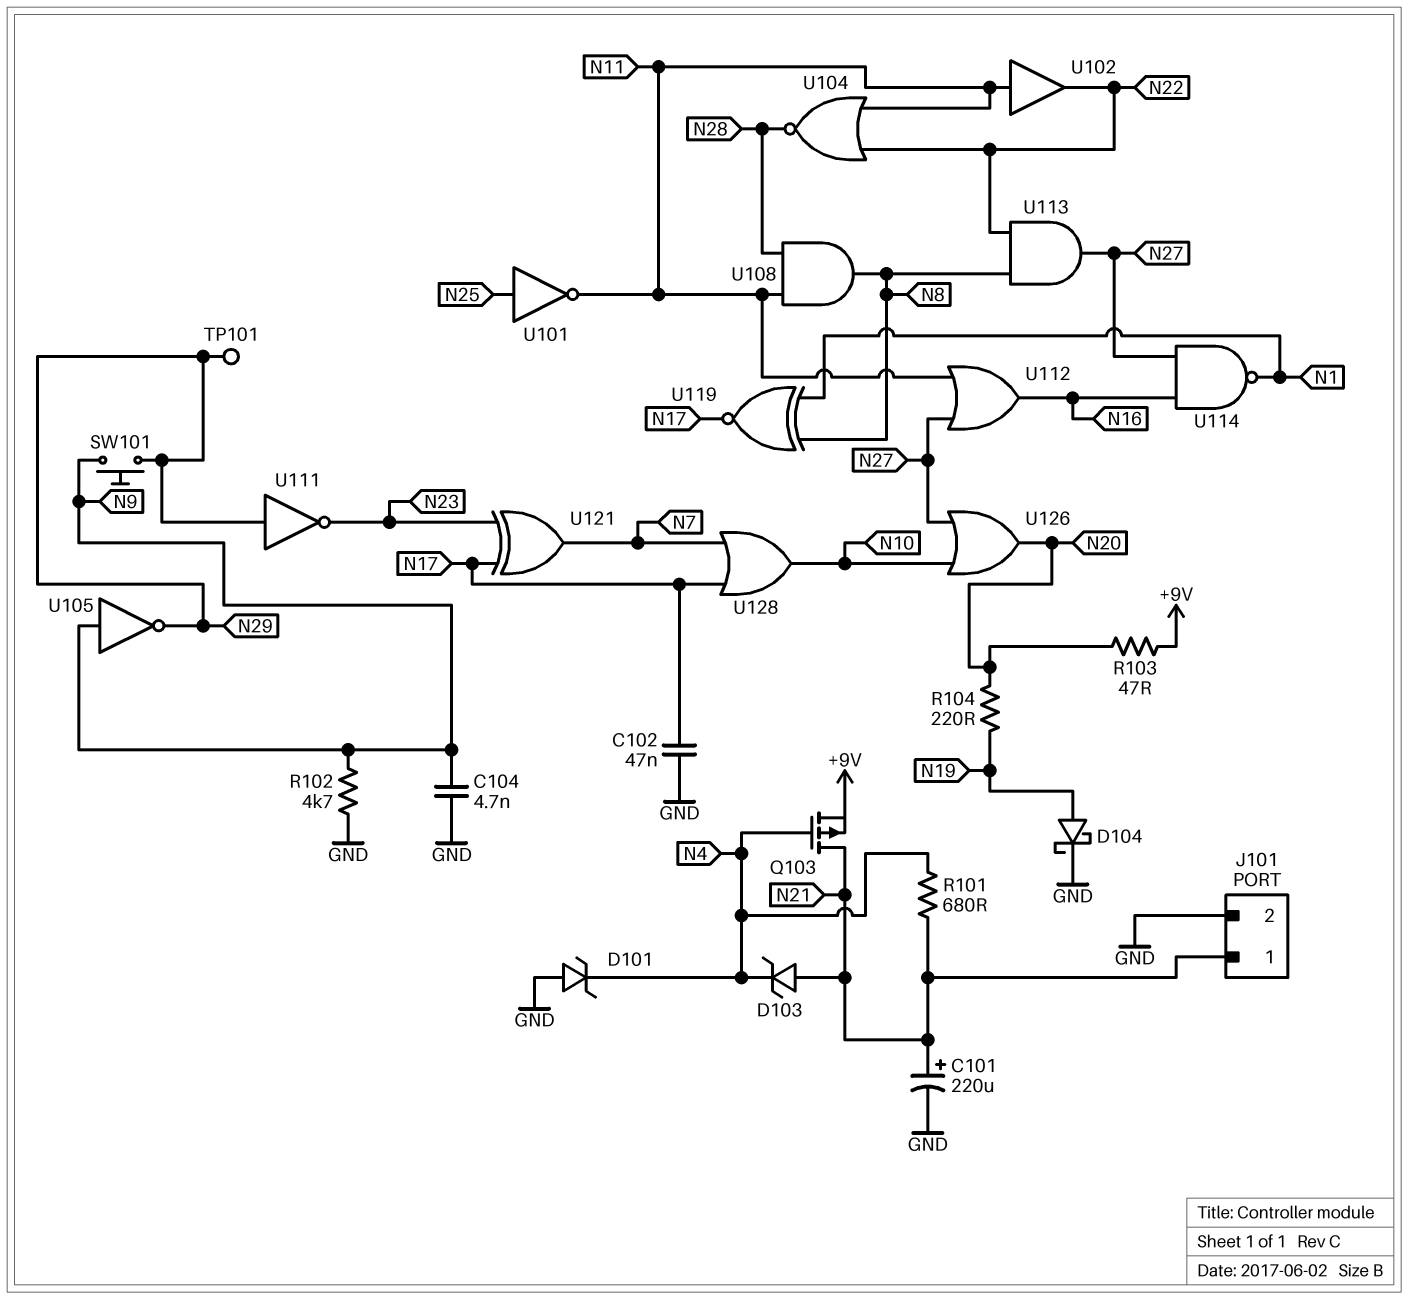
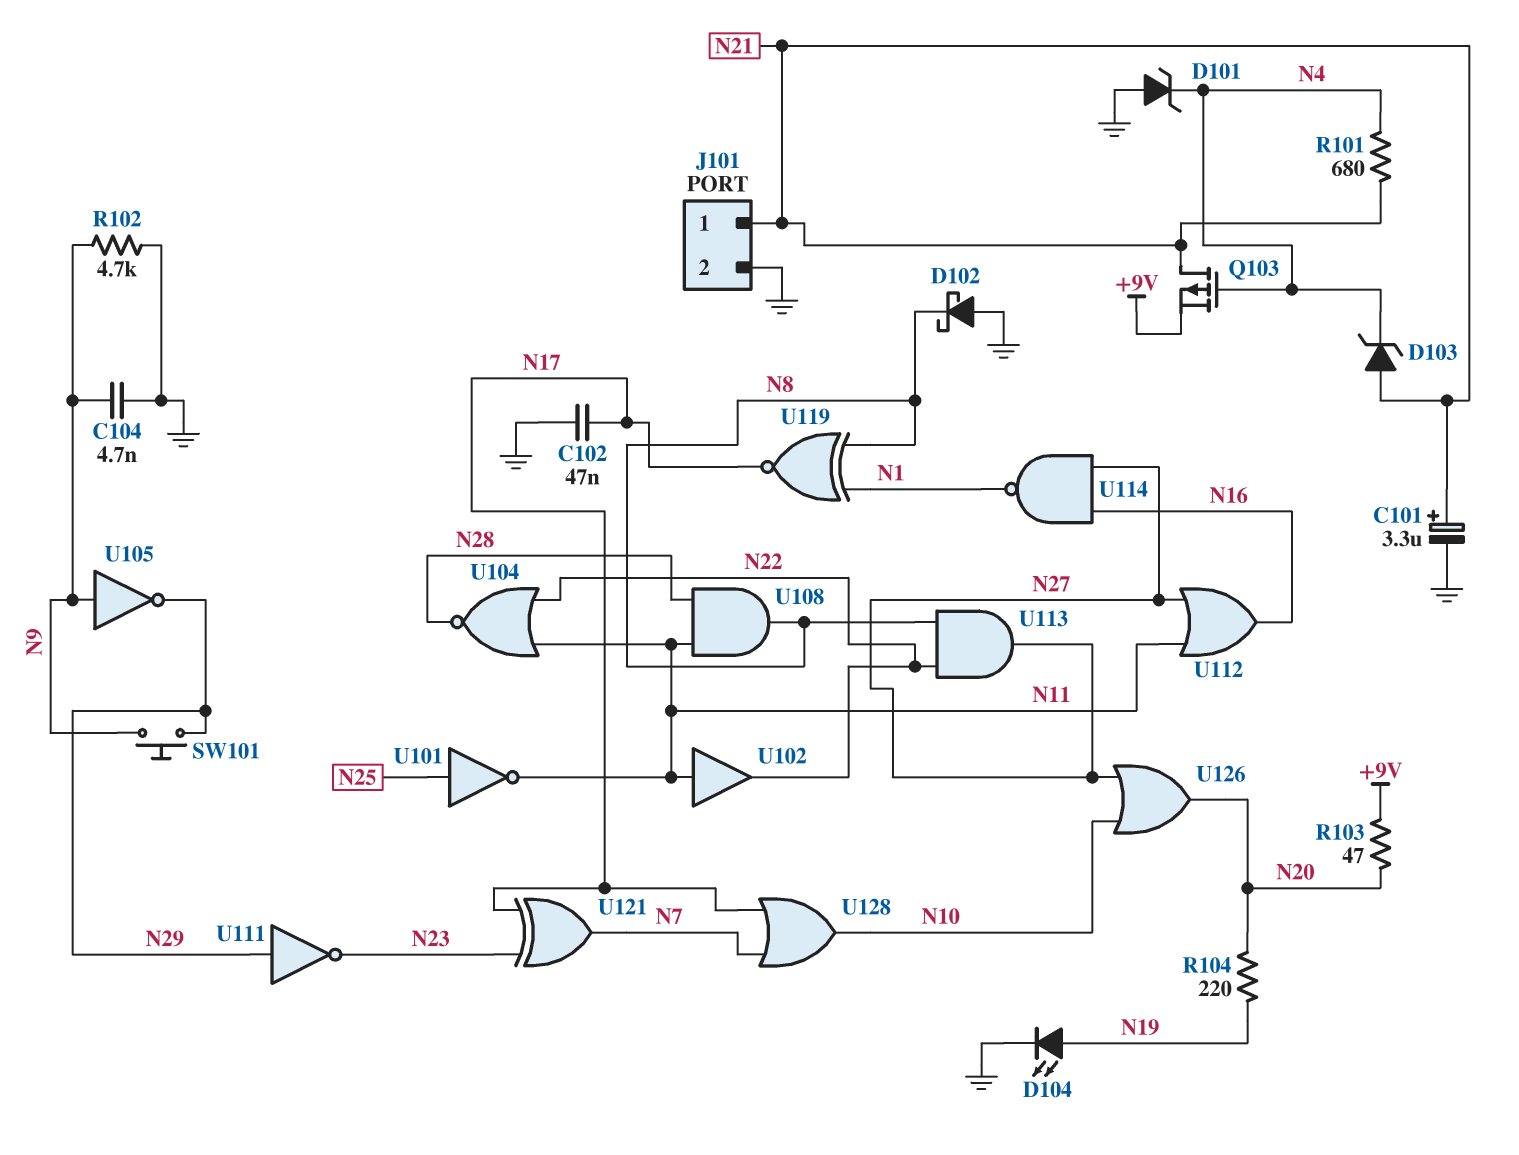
C101: 220uF (plus N21, minus GND) -> 3.3uF (plus N21, minus GND)
D102: none -> schottky (A GND, K N8)
D104: schottky (A N19, K GND) -> LED (A N19, K GND)
TP101: test point (N29) -> none

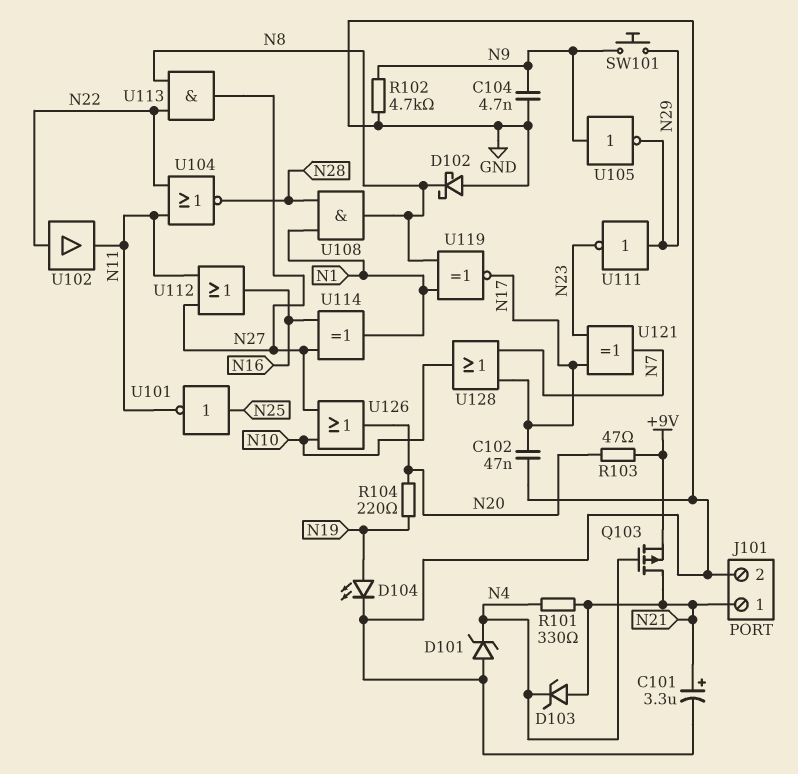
R101: 680 (N4, N21) -> 330 (N4, N21)
U102: buffer (in N11, out N22) -> buffer (in N22, out N11)
U108: AND (in N11, in N28, out N8) -> AND (in N1, in N28, out N8)
U114: NAND (in N16, in N27, out N1) -> XOR (in N16, in N27, out N1)

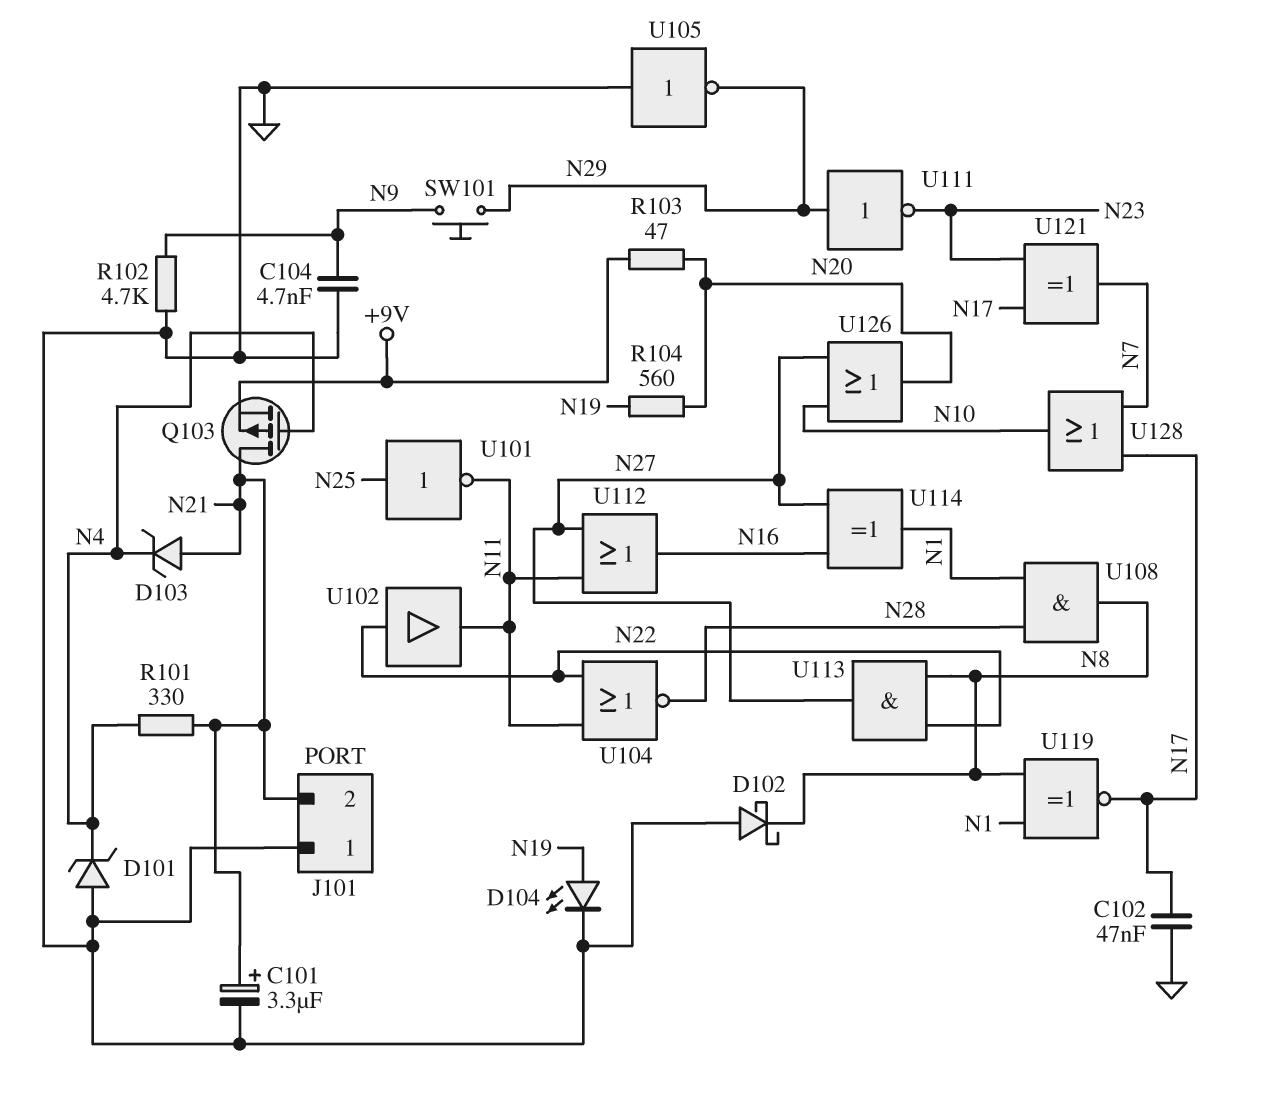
J101 pin 1: N21 -> GND
J101 pin 2: GND -> N21
R104: 220 (N19, N20) -> 560 (N19, N20)
U105: NOT (in N9, out N29) -> NOT (in GND, out N29)

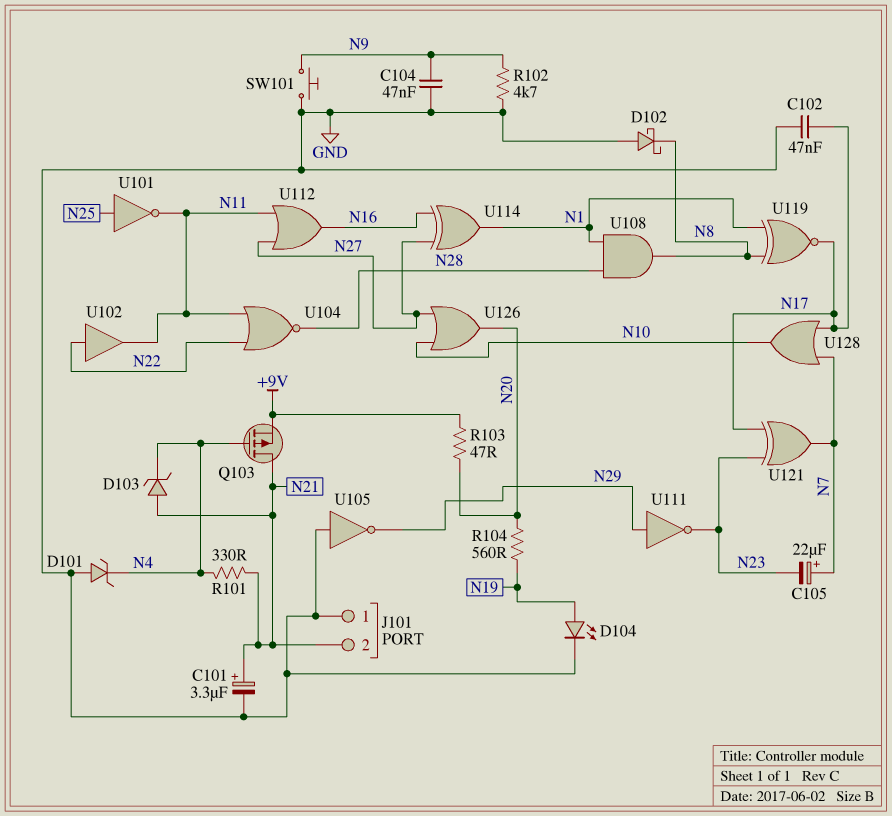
C104: 4.7nF (GND, N9) -> 47nF (GND, N9)
C105: none -> 22uF (plus N7, minus N23)
SW101: button (N9, N29) -> button (GND, N9)
U113: AND (in N8, in N22, out N27) -> none

